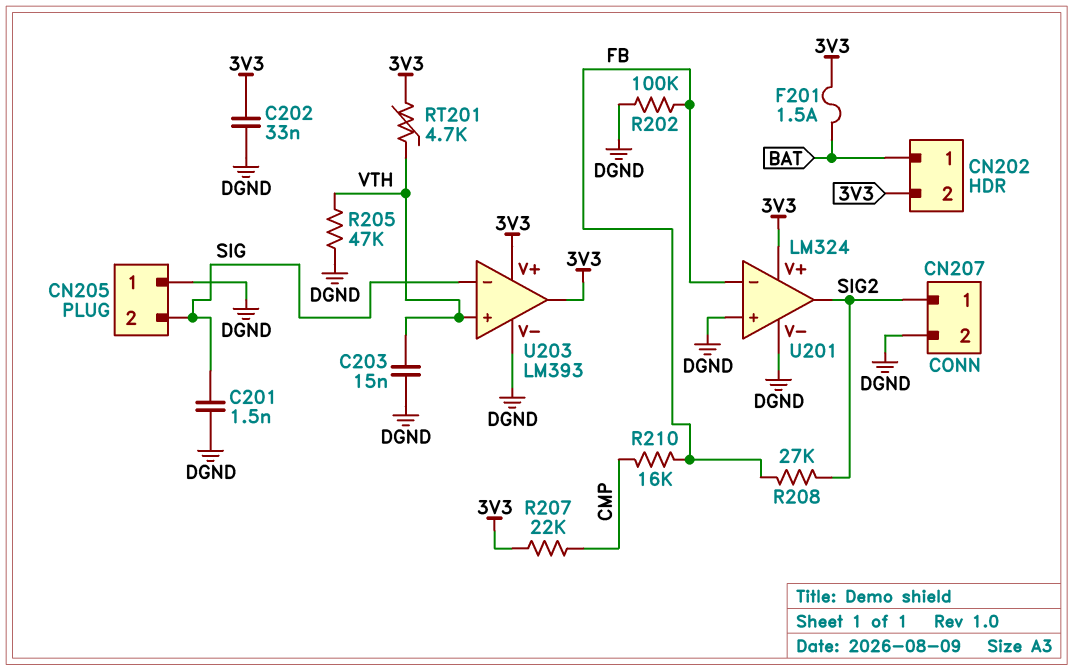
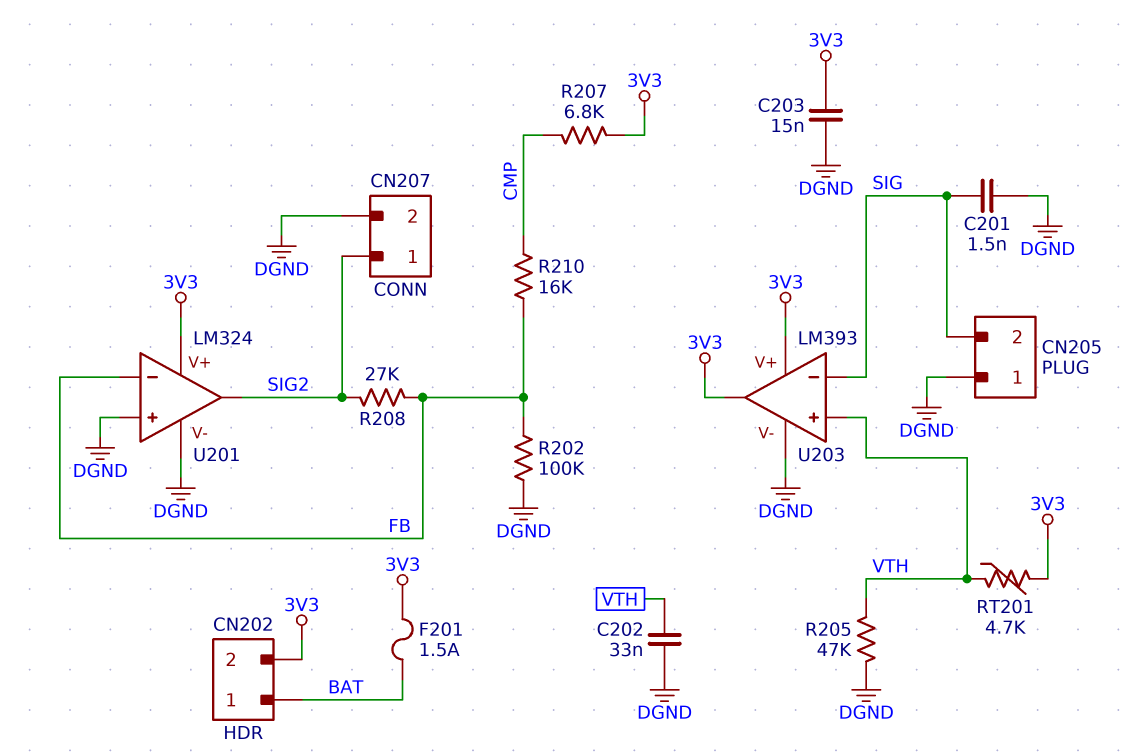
C202: 33nF (3V3, DGND) -> 33nF (DGND, VTH)
C203: 15nF (DGND, VTH) -> 15nF (3V3, DGND)
R207: 22k (3V3, CMP) -> 6.8k (3V3, CMP)

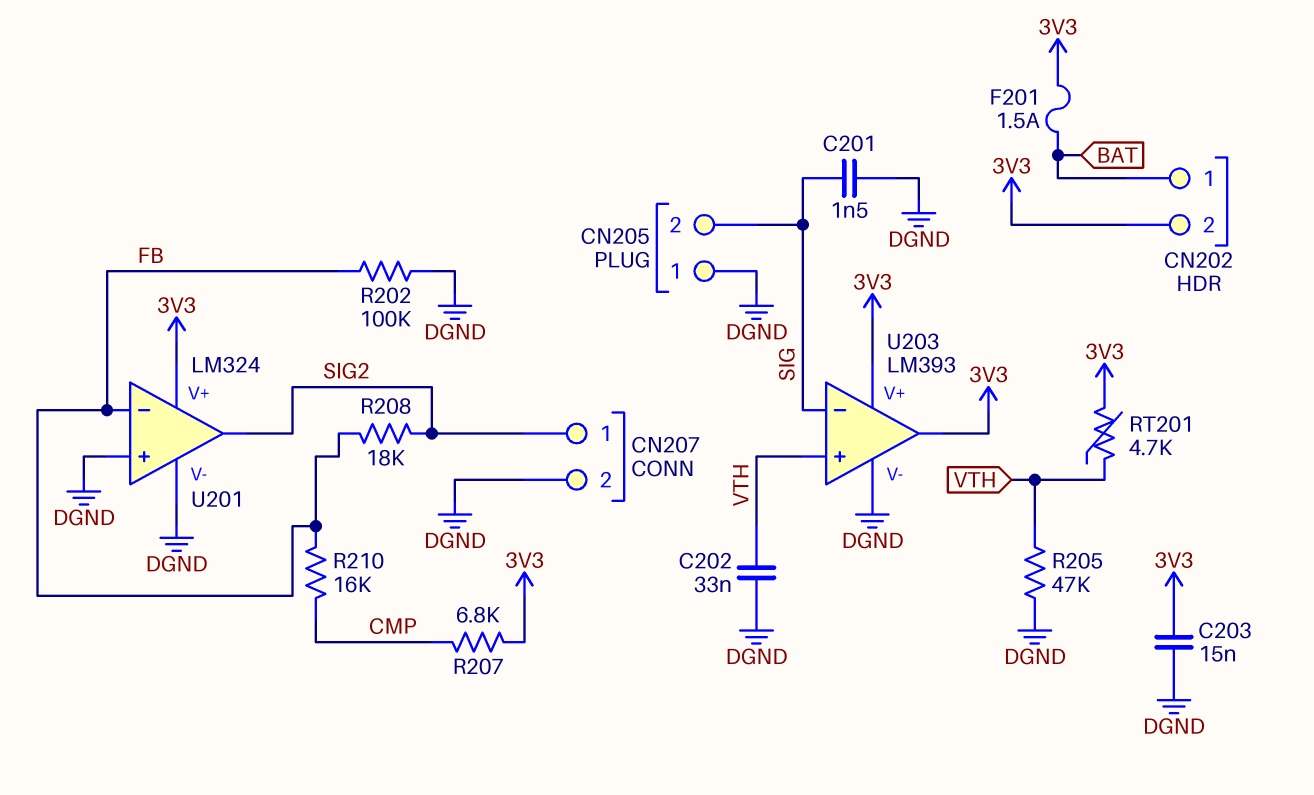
R208: 27k (FB, SIG2) -> 18k (FB, SIG2)

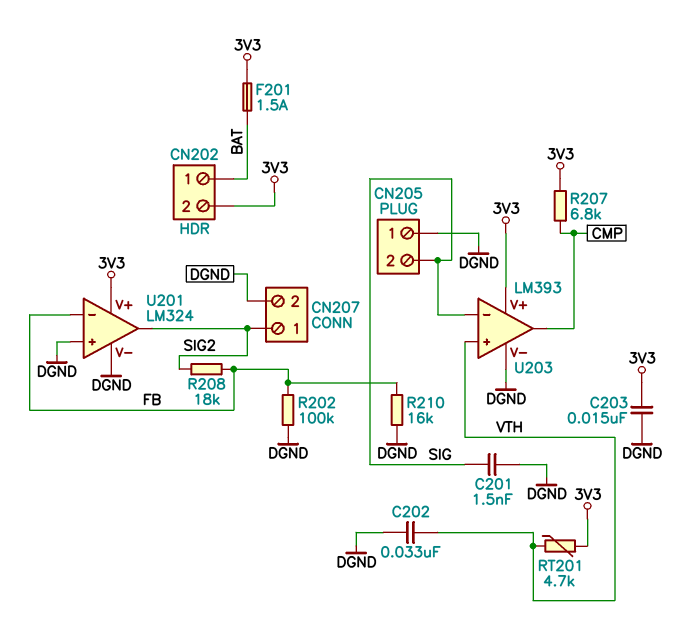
R205: 47k (DGND, VTH) -> none
R210: 16k (CMP, FB) -> 16k (DGND, FB)
U203 pin out: 3V3 -> CMP

